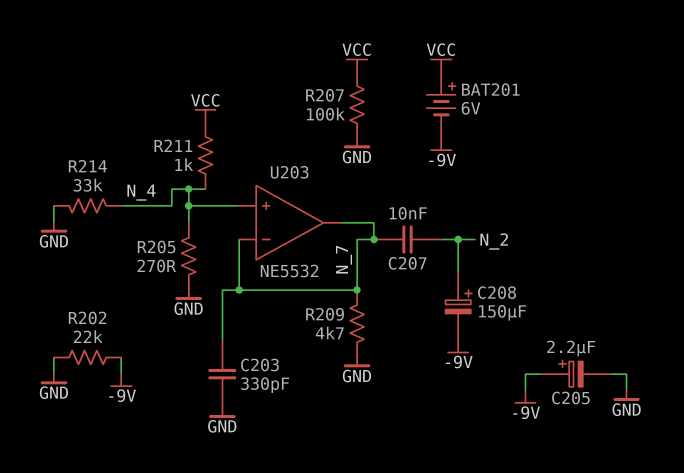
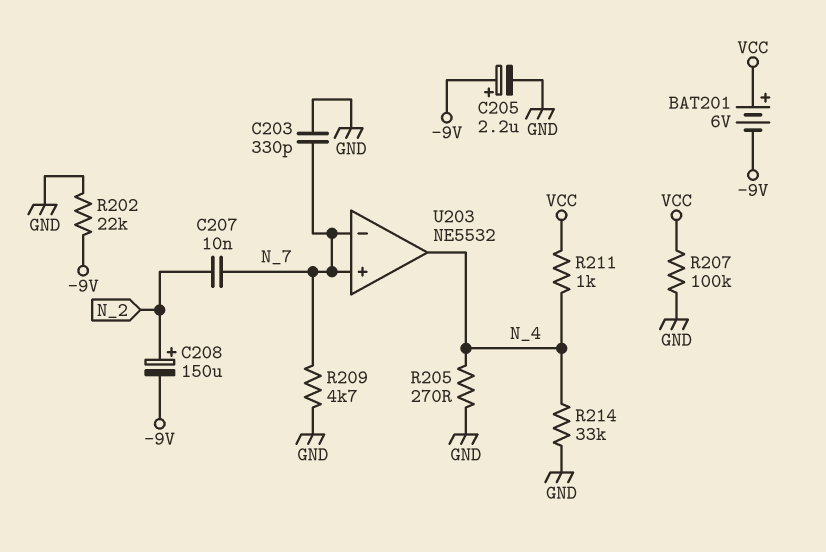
U203 pin in+: N_4 -> N_7
U203 pin out: N_7 -> N_4

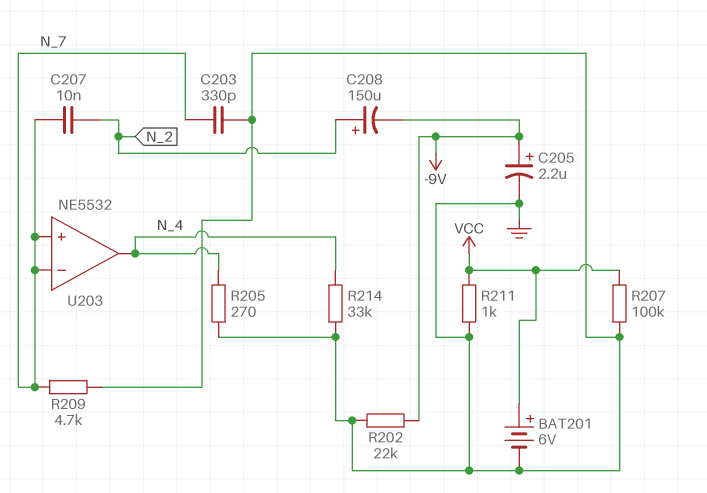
BAT201: 6V (plus VCC, minus -9V) -> 6V (plus VCC, minus GND)
R211: 1k (N_4, VCC) -> 1k (GND, VCC)

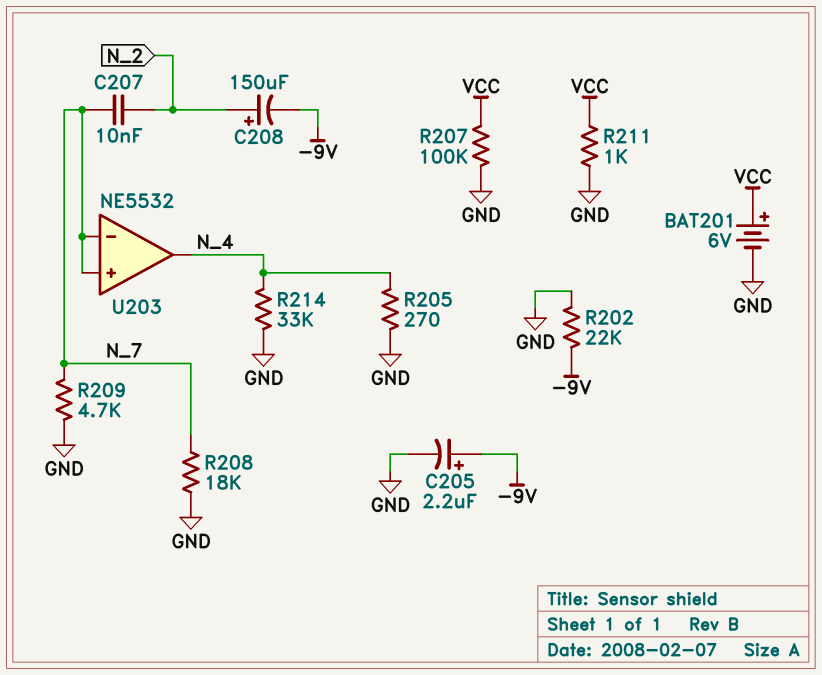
C203: 330pF (GND, N_7) -> none
R208: none -> 18k (GND, N_7)

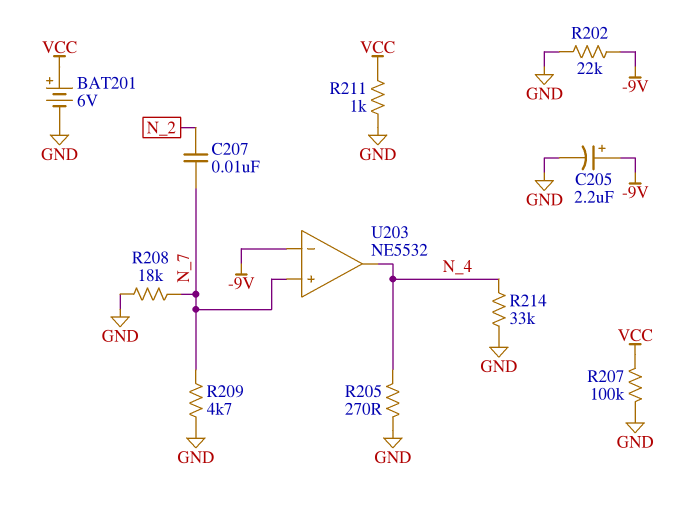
C208: 150uF (plus N_2, minus -9V) -> none
U203 pin in-: N_7 -> -9V

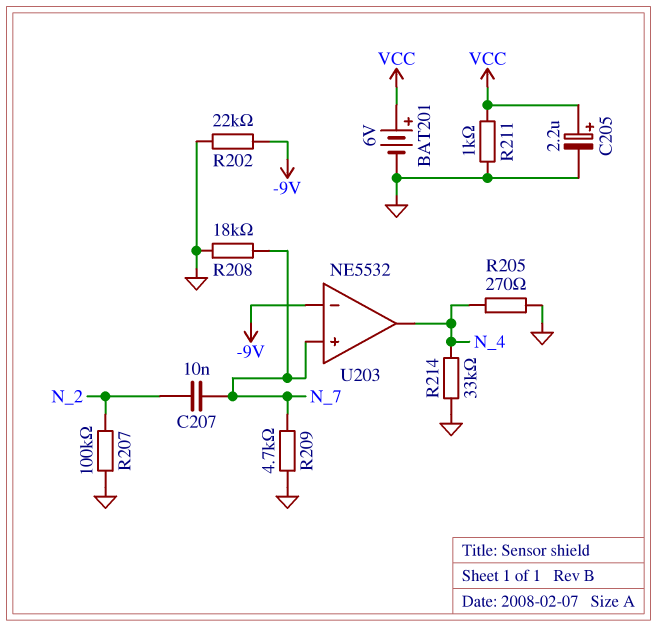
C205: 2.2uF (plus -9V, minus GND) -> 2.2uF (plus VCC, minus GND)
R207: 100k (GND, VCC) -> 100k (GND, N_2)

